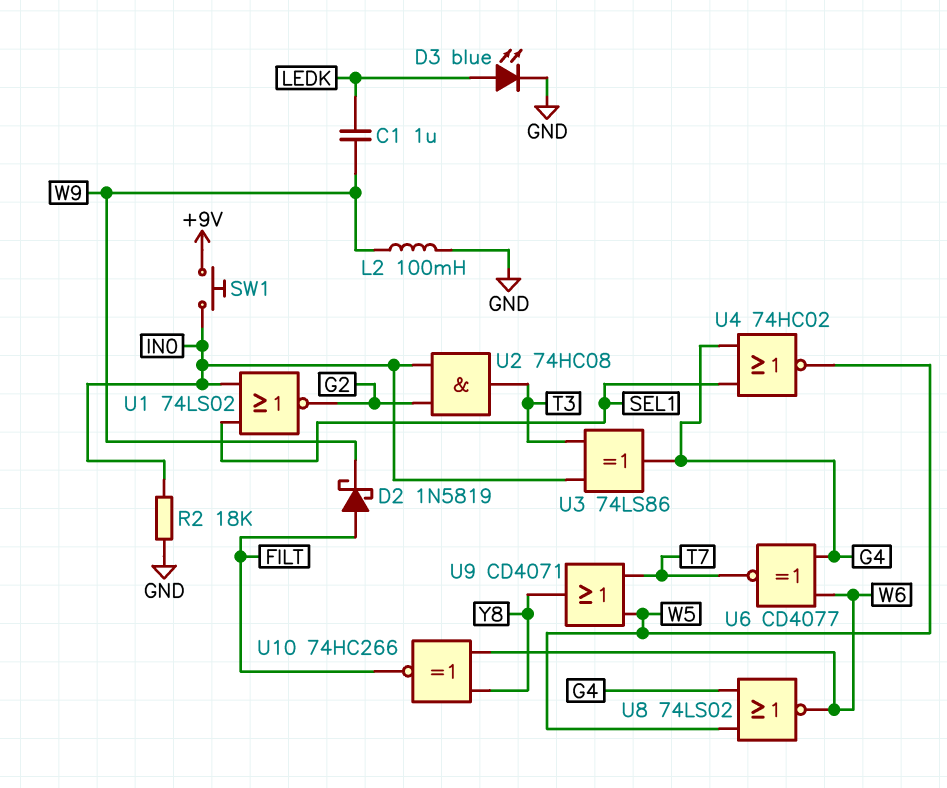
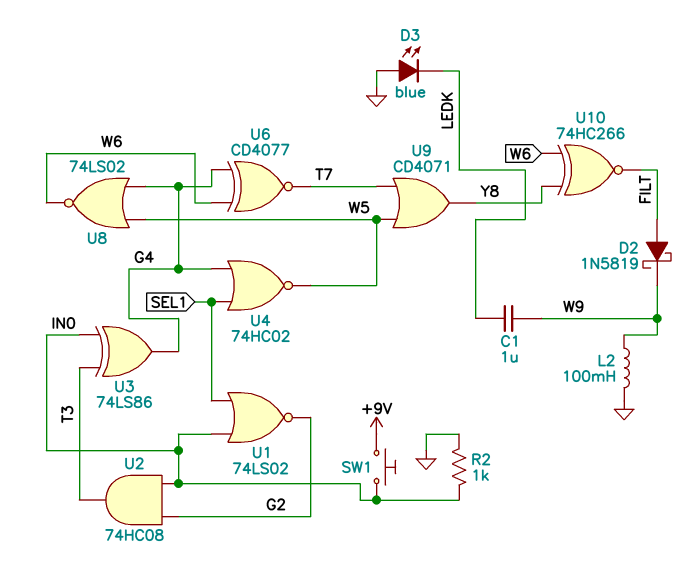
D3: LED blue (A LEDK, K GND) -> LED blue (A GND, K LEDK)
R2: 18k (GND, IN0) -> 1k (GND, IN0)

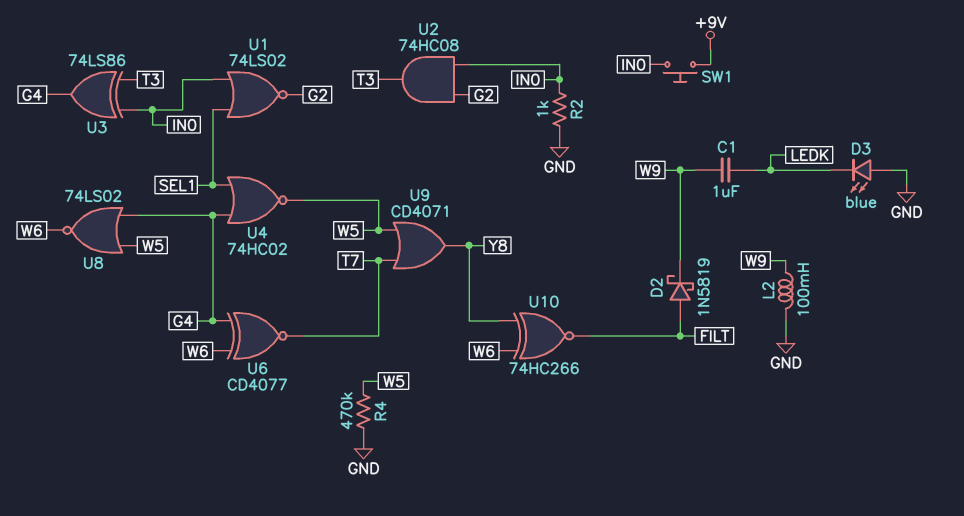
R4: none -> 470k (GND, W5)

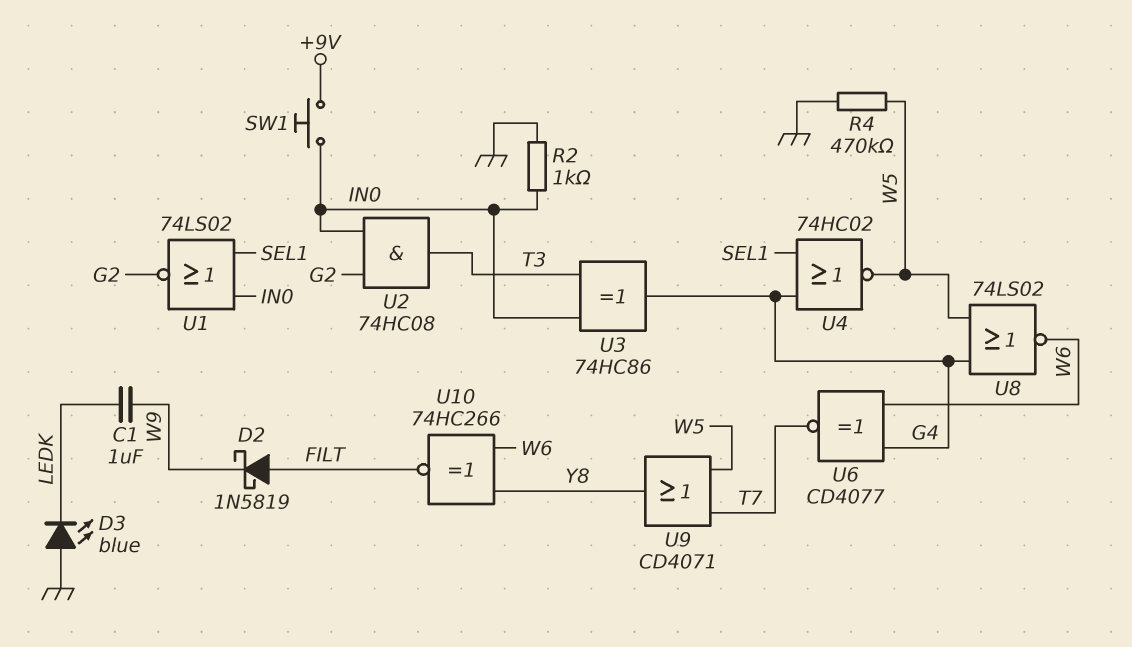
L2: 100mH (GND, W9) -> none
U3: XOR 74LS86 (in IN0, in T3, out G4) -> XOR 74HC86 (in IN0, in T3, out G4)

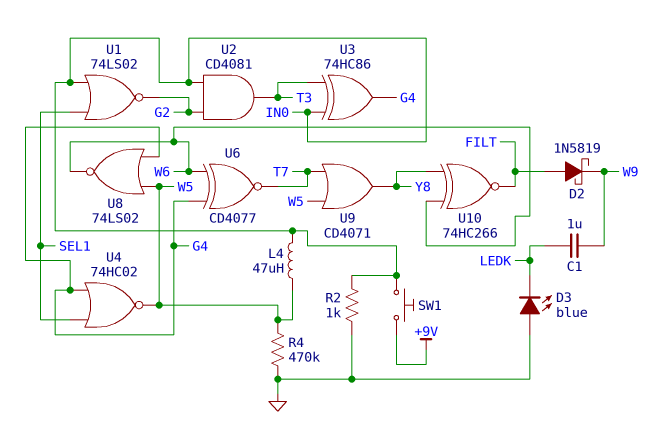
L4: none -> 47uH (IN0, W5)
U2: AND 74HC08 (in G2, in IN0, out T3) -> AND CD4081 (in G2, in IN0, out T3)

